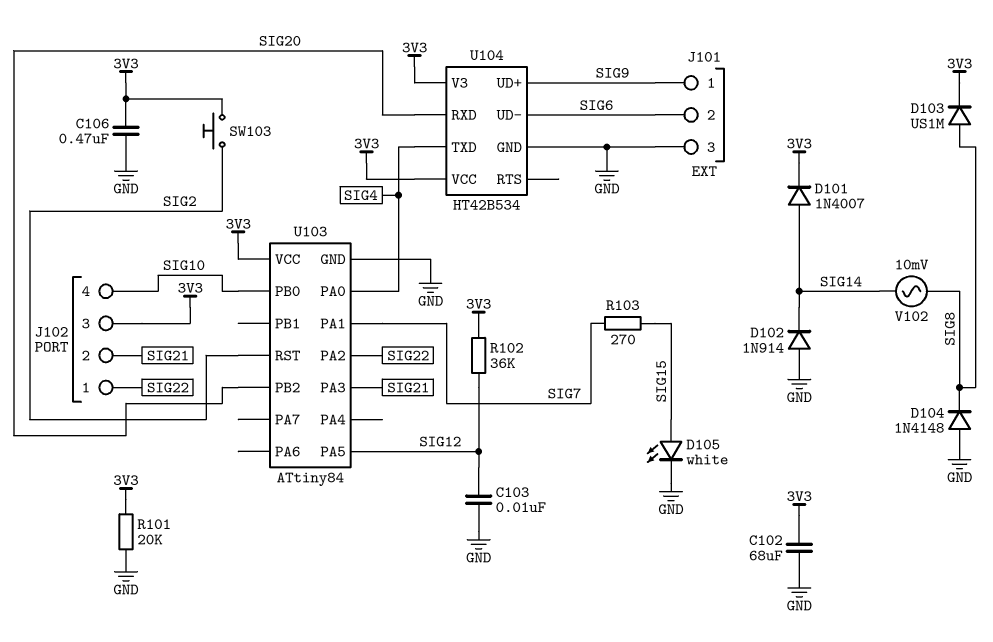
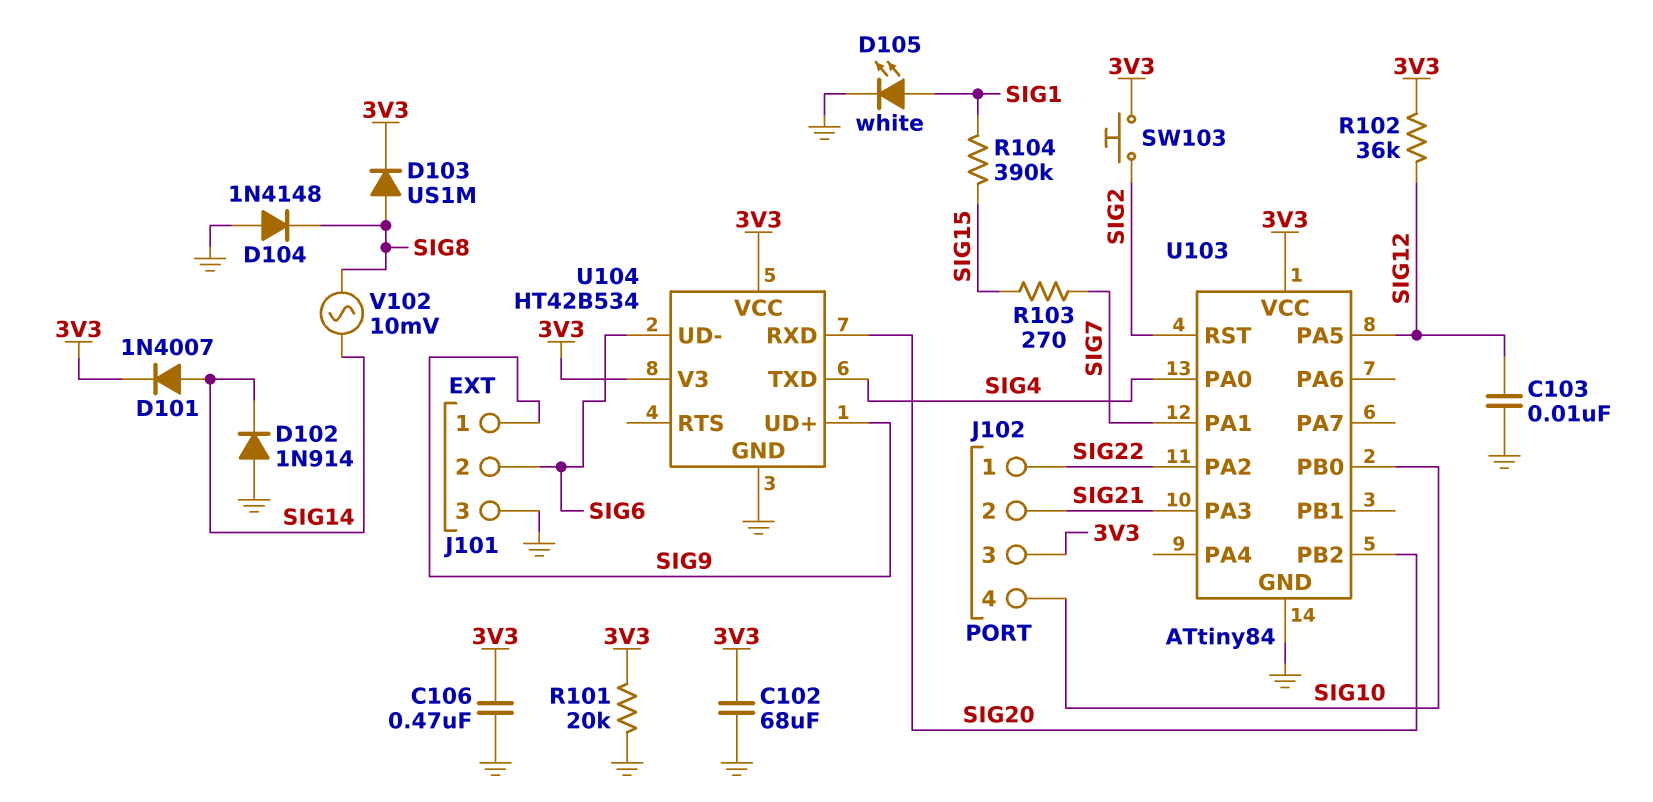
D105: LED white (A SIG15, K GND) -> LED white (A SIG1, K GND)
R104: none -> 390k (SIG1, SIG15)

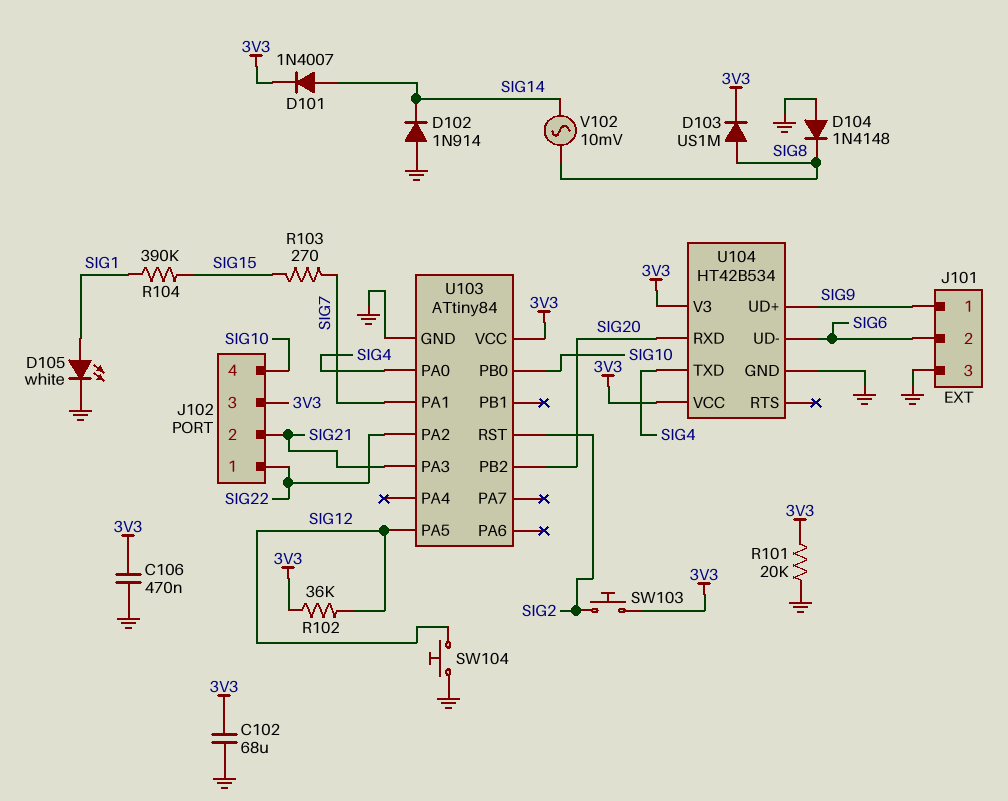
C103: 10nF (GND, SIG12) -> none
SW104: none -> button (GND, SIG12)

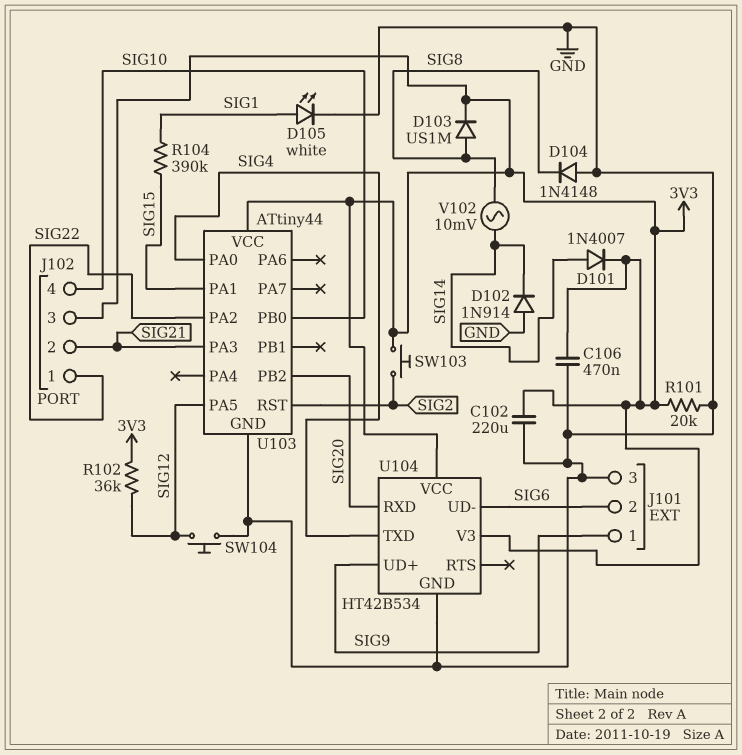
C102: 68uF (3V3, GND) -> 220uF (3V3, GND)
R103: 270 (SIG7, SIG15) -> none
U103: ATtiny84 -> ATtiny44
U103 pin PA1: SIG7 -> SIG15

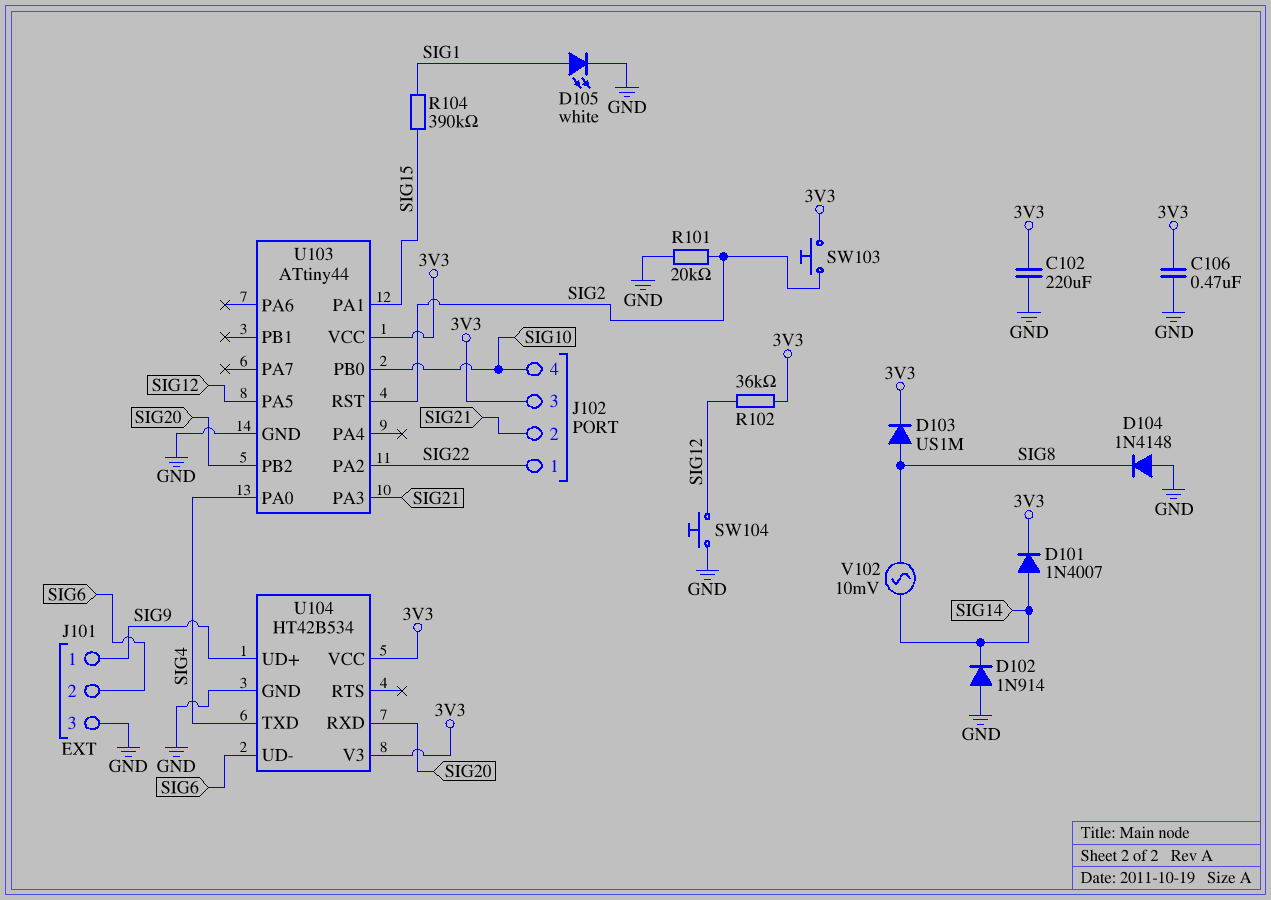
R101: 20k (3V3, GND) -> 20k (GND, SIG2)

